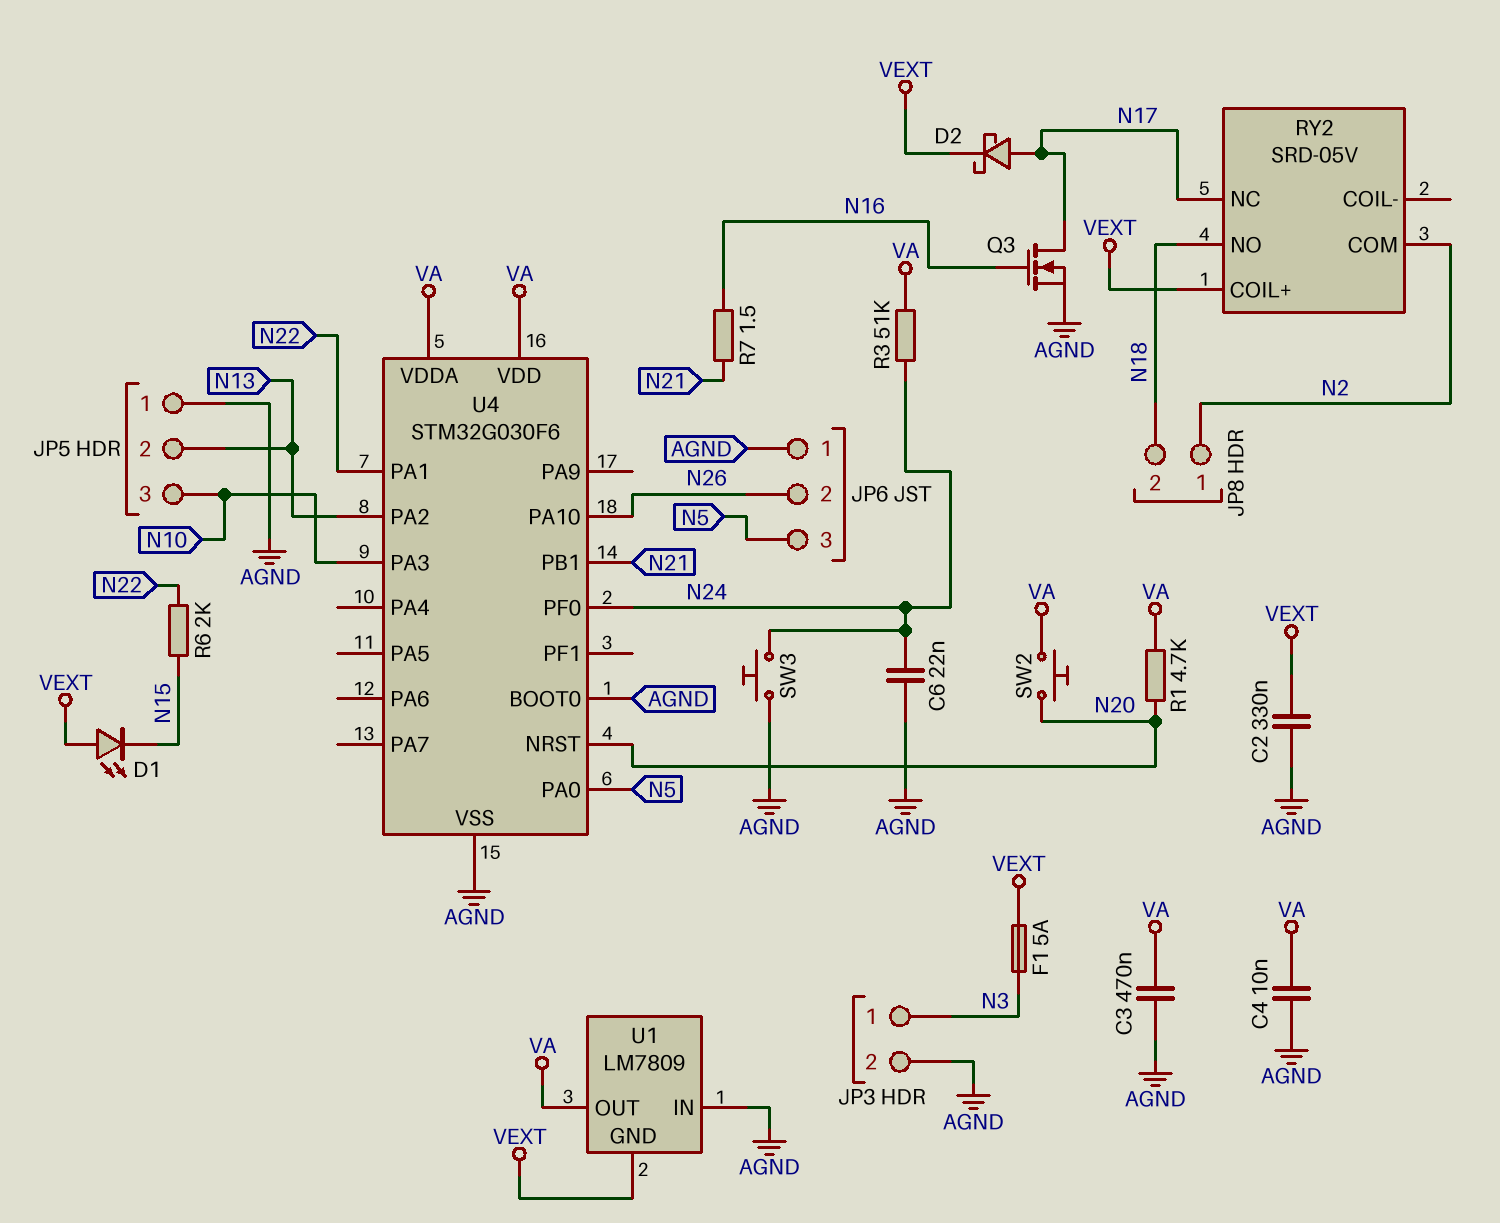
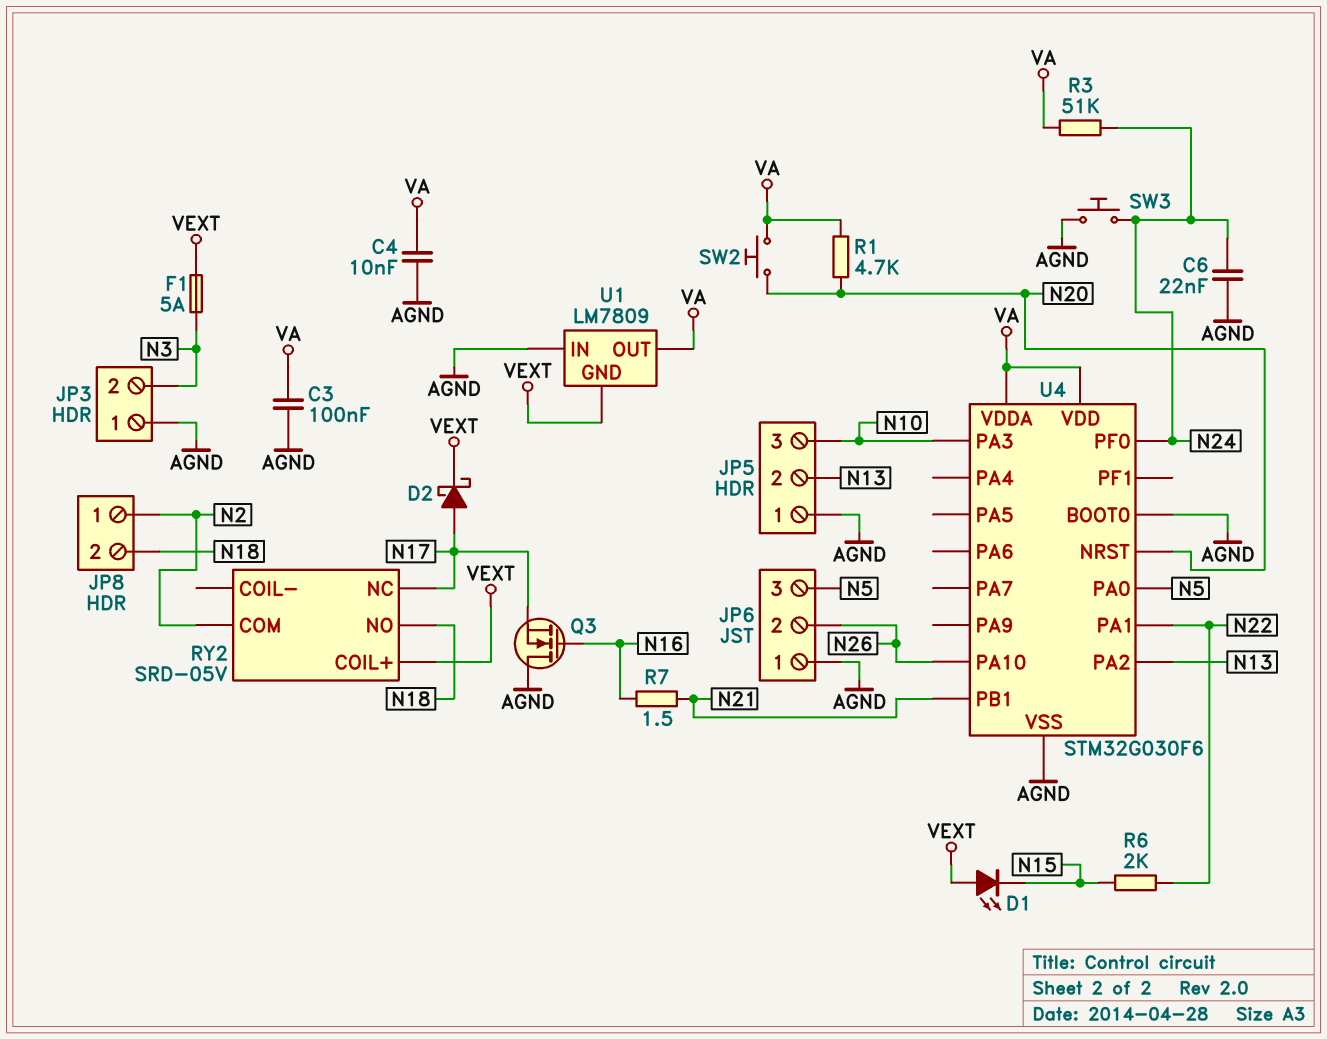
C2: 330nF (AGND, VEXT) -> none
C3: 470nF (AGND, VA) -> 100nF (AGND, VA)
JP3 pin 1: N3 -> AGND
JP3 pin 2: AGND -> N3
Q3: NMOS (G N16, D N17, S AGND) -> NMOS (G N16, D AGND, S N17)

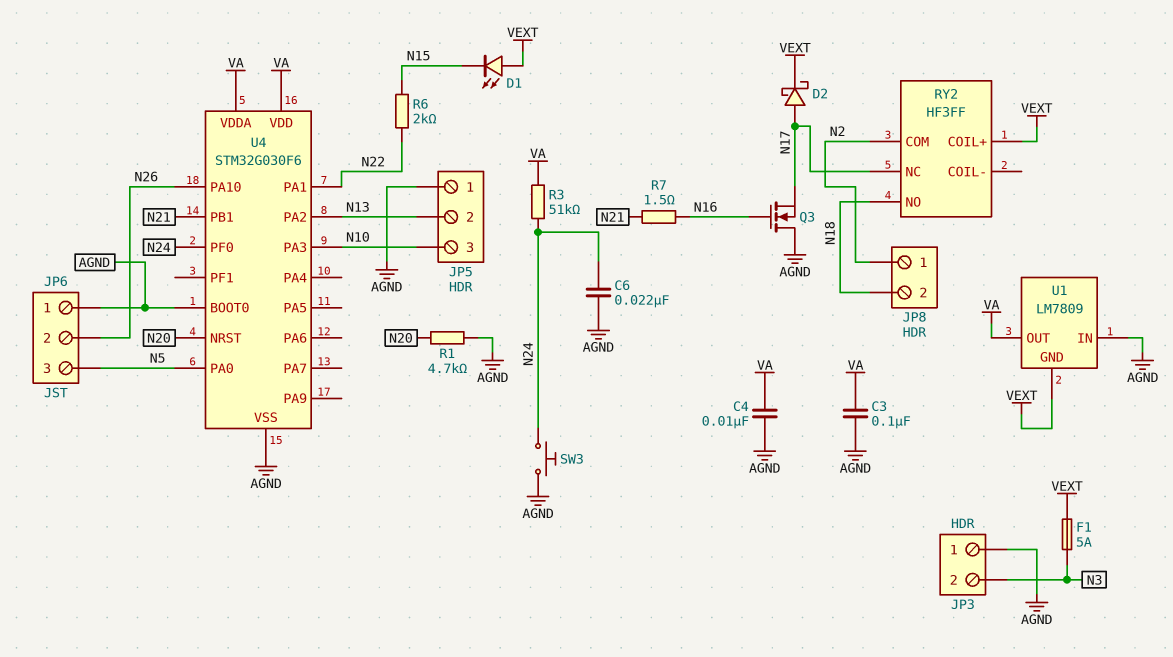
R1: 4.7k (N20, VA) -> 4.7k (AGND, N20)
RY2: SRD-05V -> HF3FF
SW2: button (N20, VA) -> none

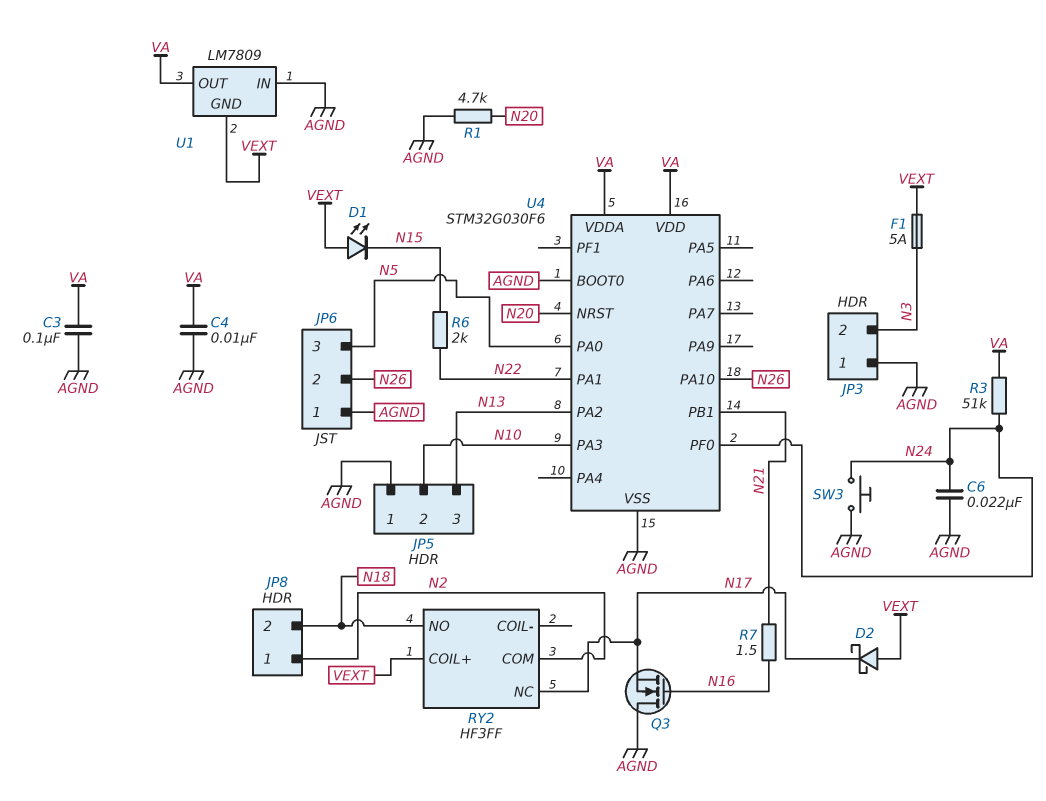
D2: schottky (A N17, K VEXT) -> schottky (A VEXT, K N17)
JP5 pin 2: N13 -> N10
JP5 pin 3: N10 -> N13

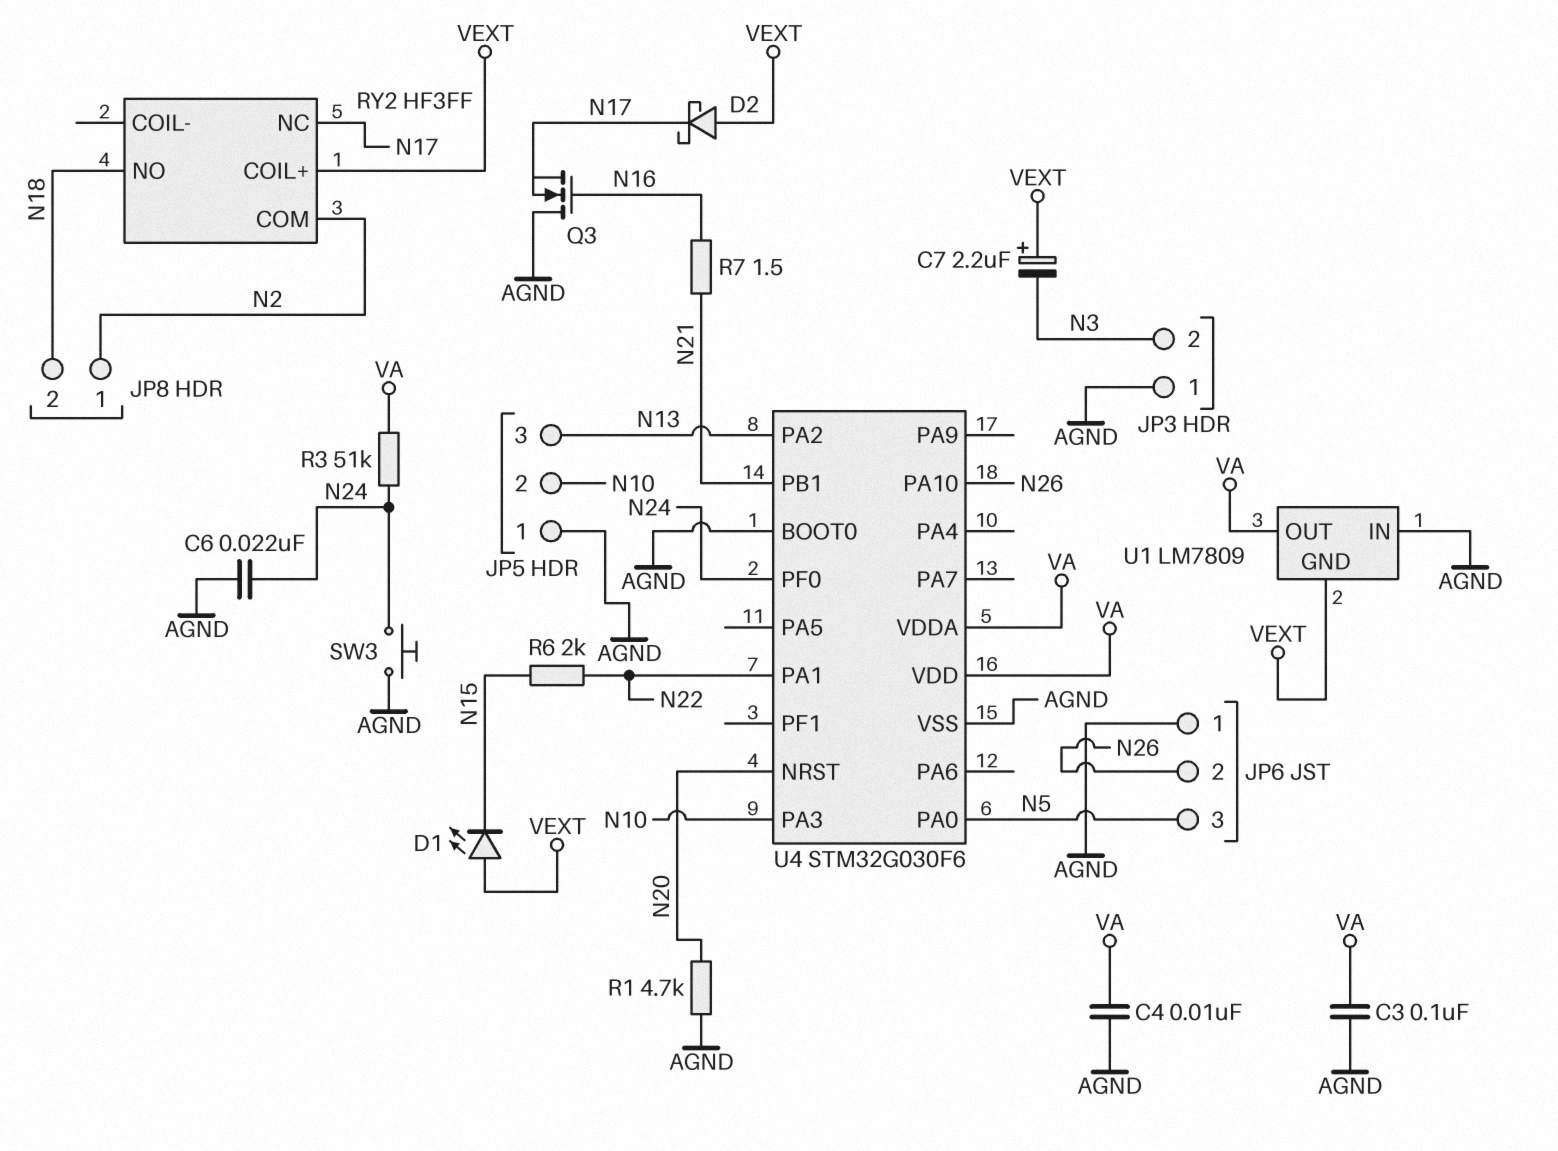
C7: none -> 2.2uF (plus VEXT, minus N3)
F1: 5A (N3, VEXT) -> none

